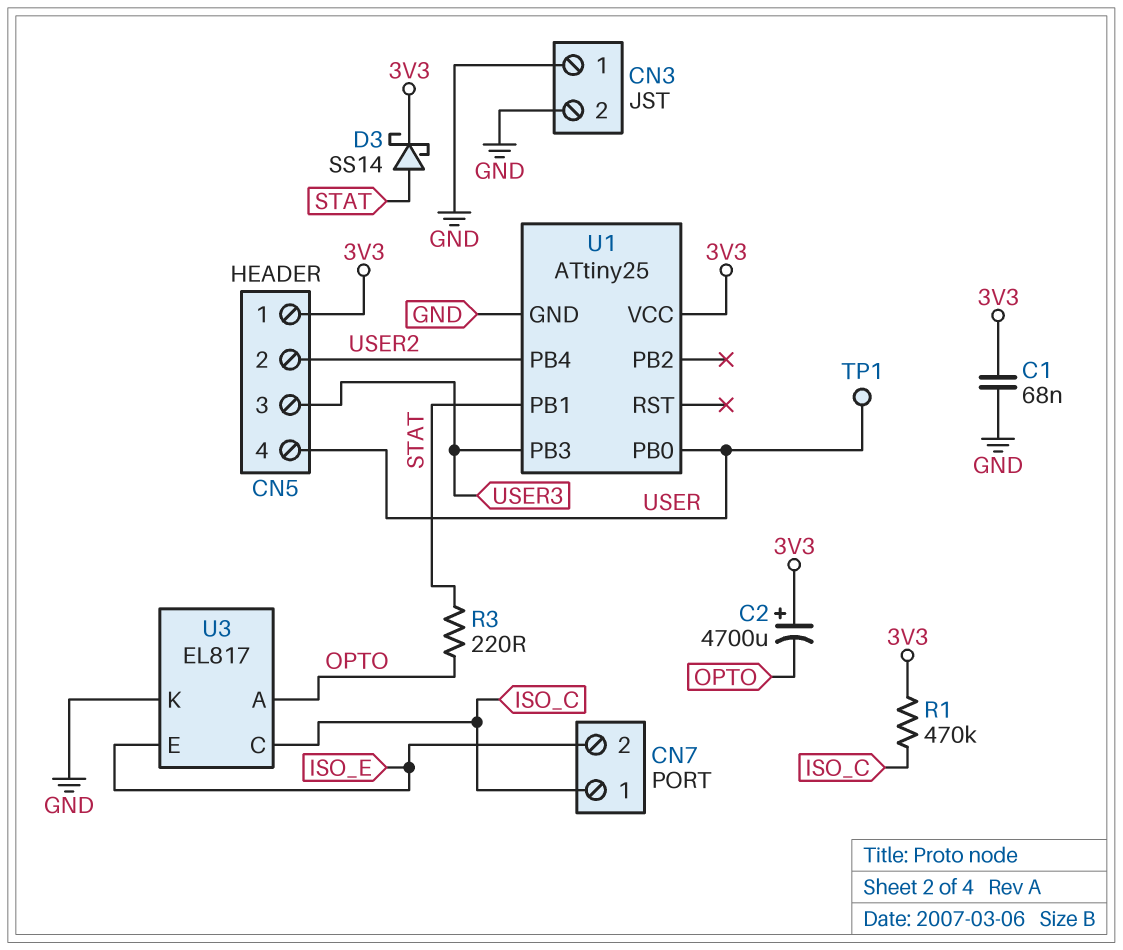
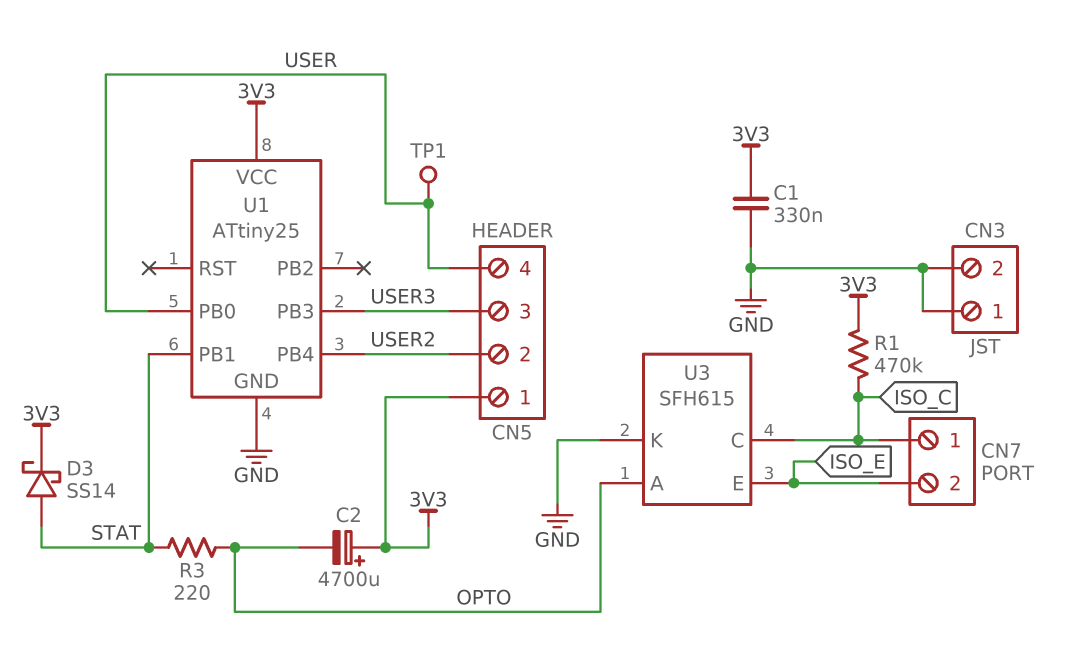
C1: 68nF (3V3, GND) -> 330nF (3V3, GND)
U3: EL817 -> SFH615

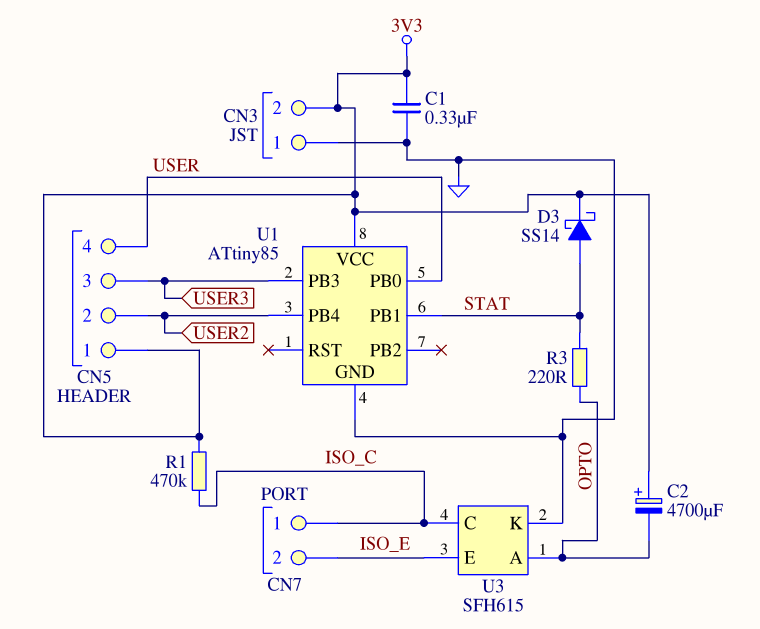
CN3 pin 2: GND -> 3V3
TP1: test point (USER) -> none
U1: ATtiny25 -> ATtiny85

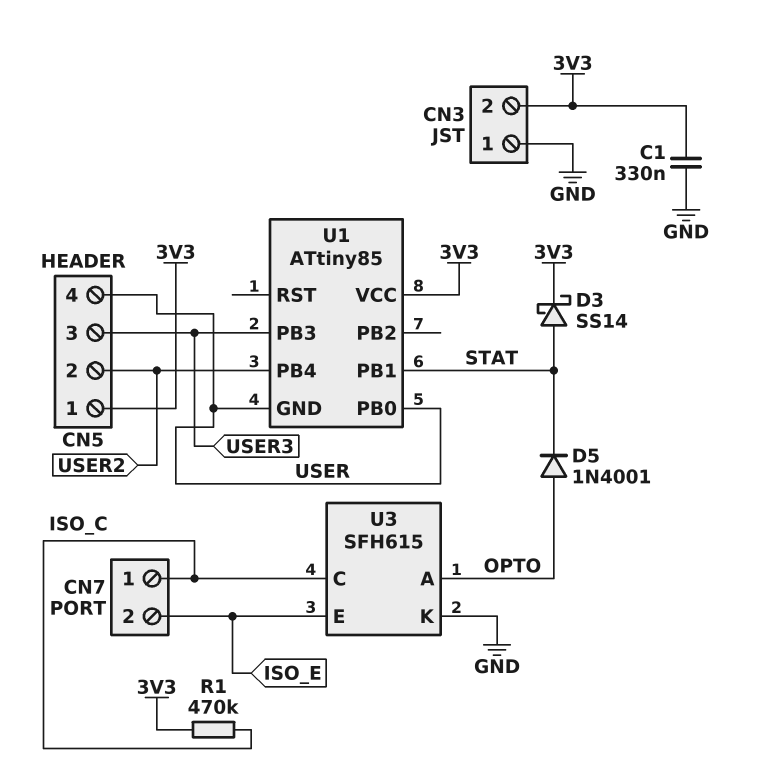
C2: 4700uF (plus 3V3, minus OPTO) -> none
D5: none -> diode 1N4001 (A OPTO, K STAT)
R3: 220 (OPTO, STAT) -> none
U1 pin GND: GND -> USER

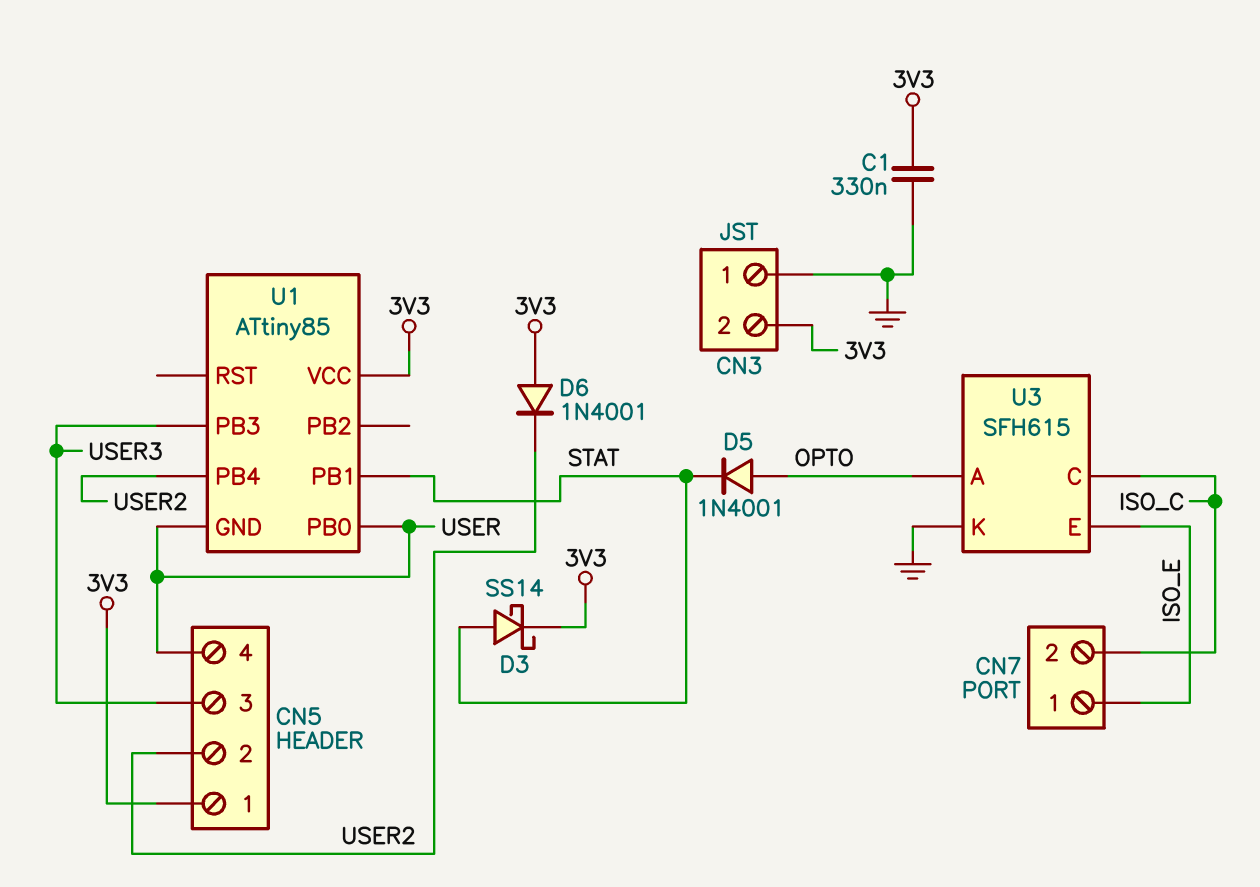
CN7 pin 1: ISO_C -> ISO_E
CN7 pin 2: ISO_E -> ISO_C
D6: none -> diode 1N4001 (A 3V3, K USER2)
R1: 470k (3V3, ISO_C) -> none

